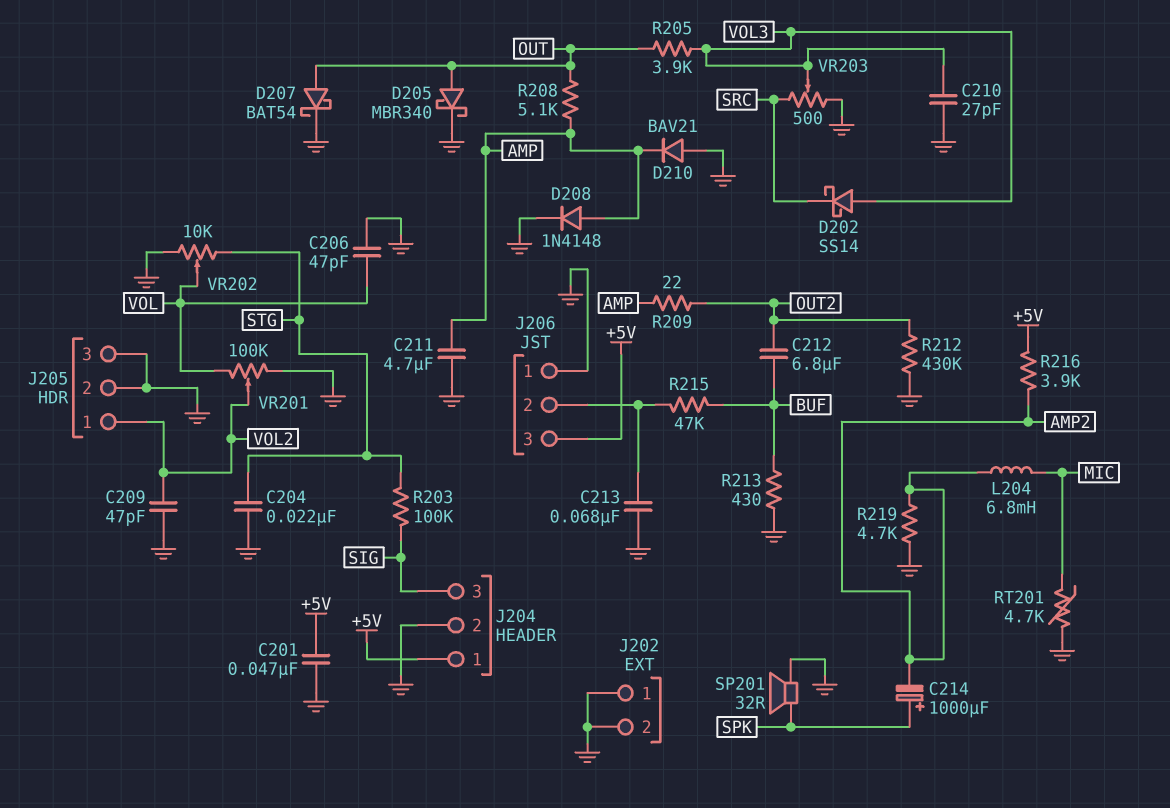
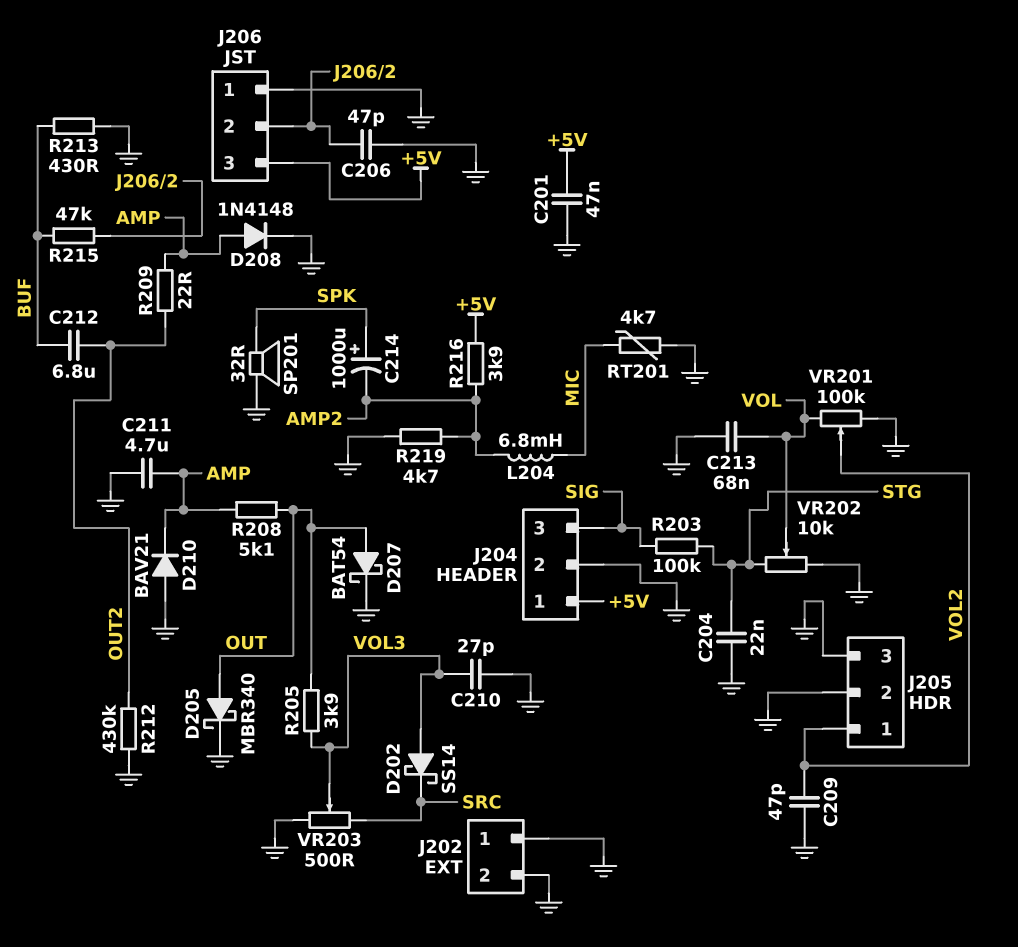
C206: 47pF (GND, VOL) -> 47pF (GND, J206/2)
C213: 68nF (GND, J206/2) -> 68nF (GND, VOL)

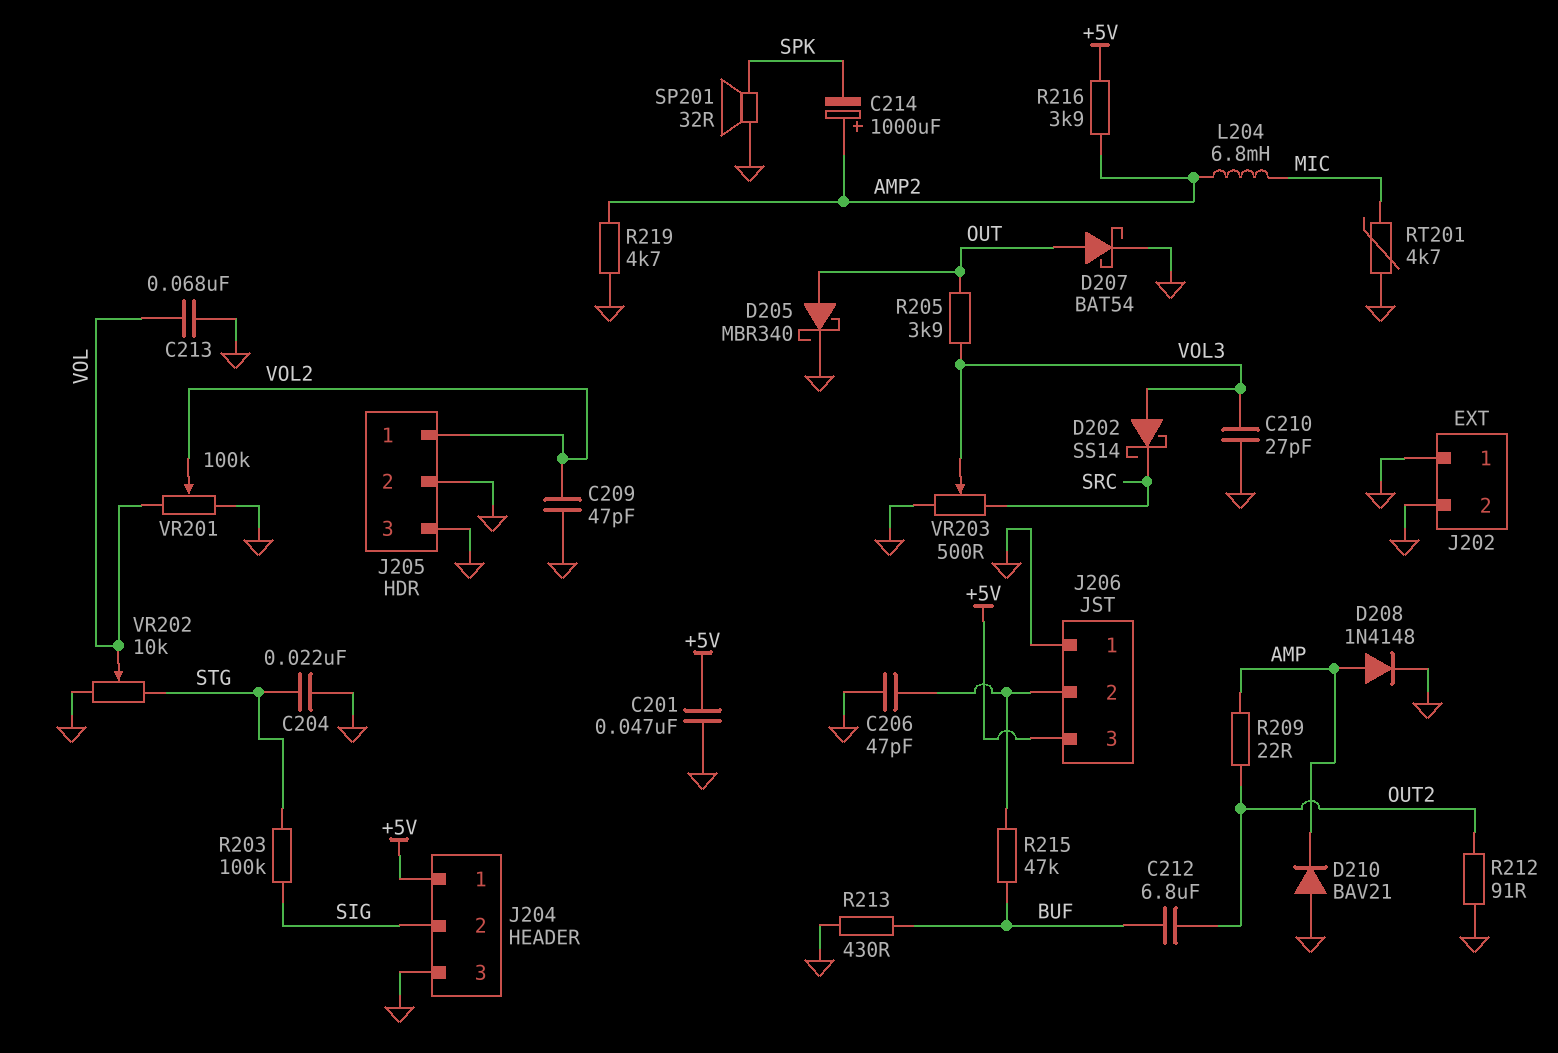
C211: 4.7uF (AMP, GND) -> none
C214: 1000uF (plus SPK, minus AMP2) -> 1000uF (plus AMP2, minus SPK)
J204 pin 2: GND -> SIG
J204 pin 3: SIG -> GND
R208: 5.1k (AMP, OUT) -> none
R212: 430k (GND, OUT2) -> 91 (GND, OUT2)

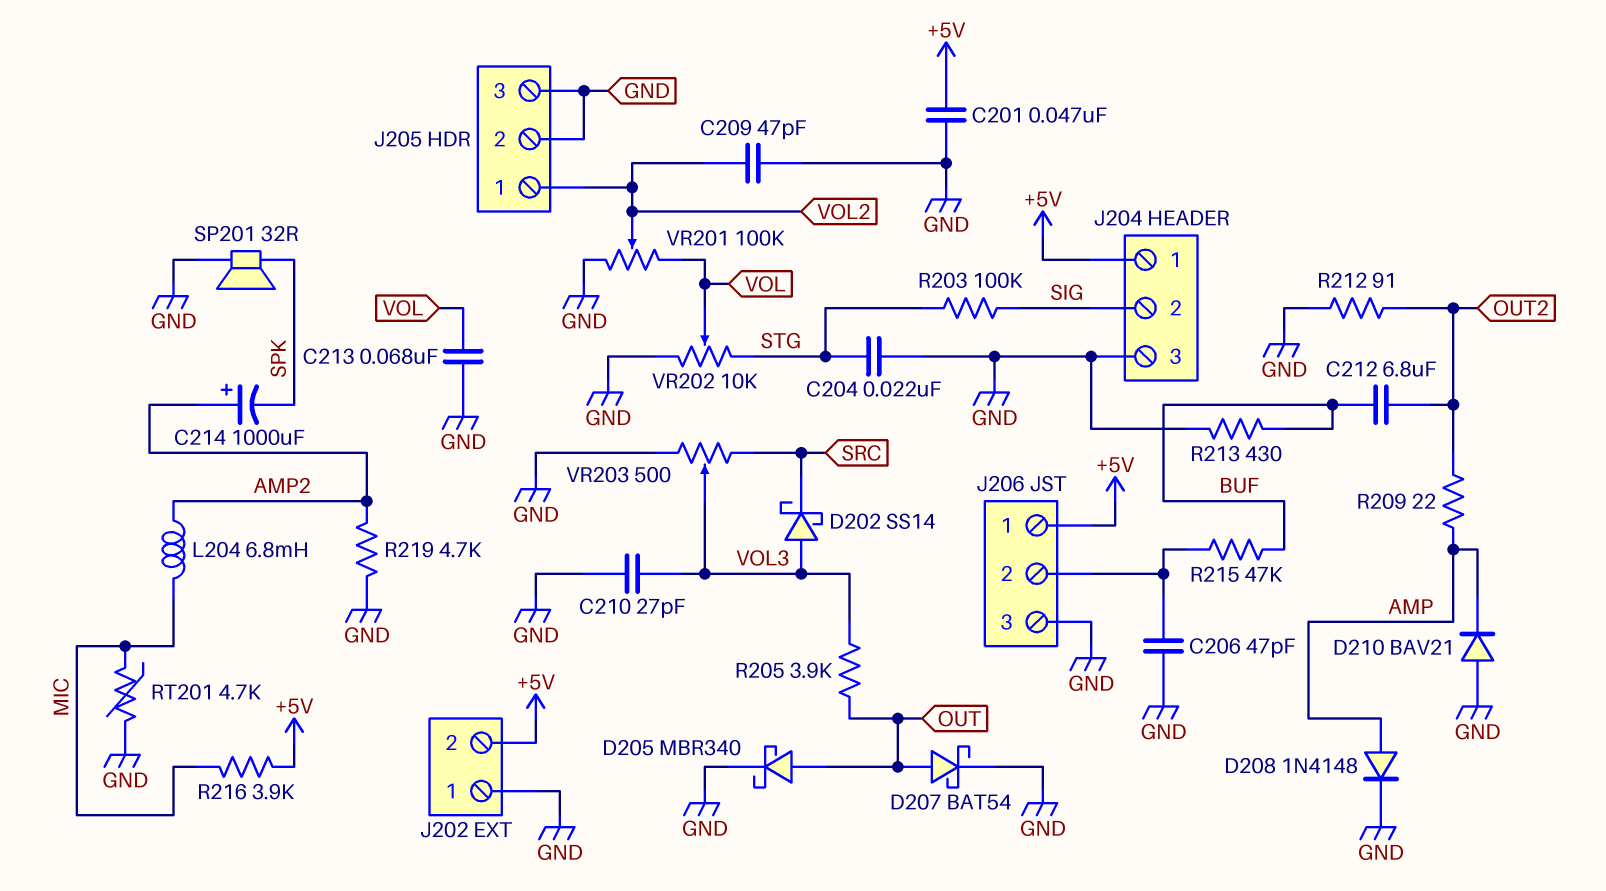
J202 pin 2: GND -> +5V
J206 pin 1: GND -> +5V
J206 pin 3: +5V -> GND
R216: 3.9k (+5V, AMP2) -> 3.9k (+5V, MIC)

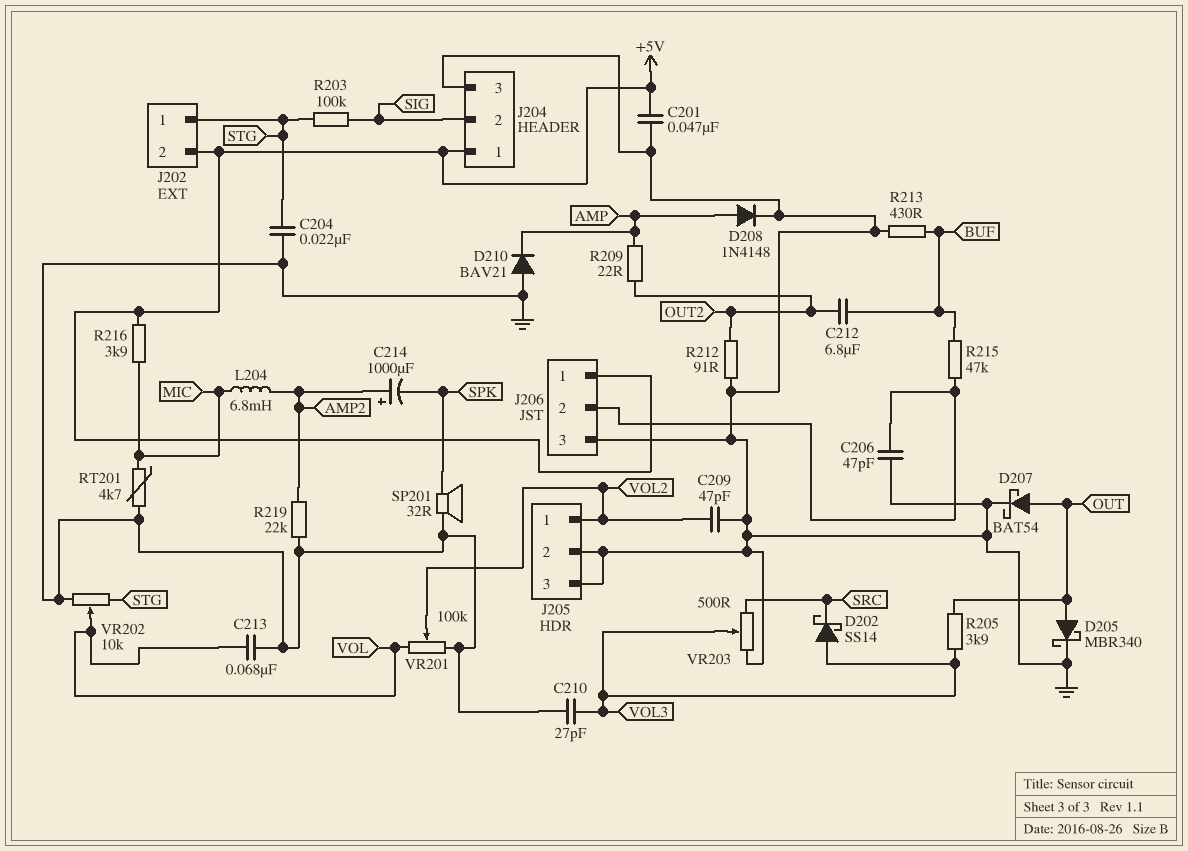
J202 pin 1: GND -> STG
R219: 4.7k (AMP2, GND) -> 22k (AMP2, GND)

